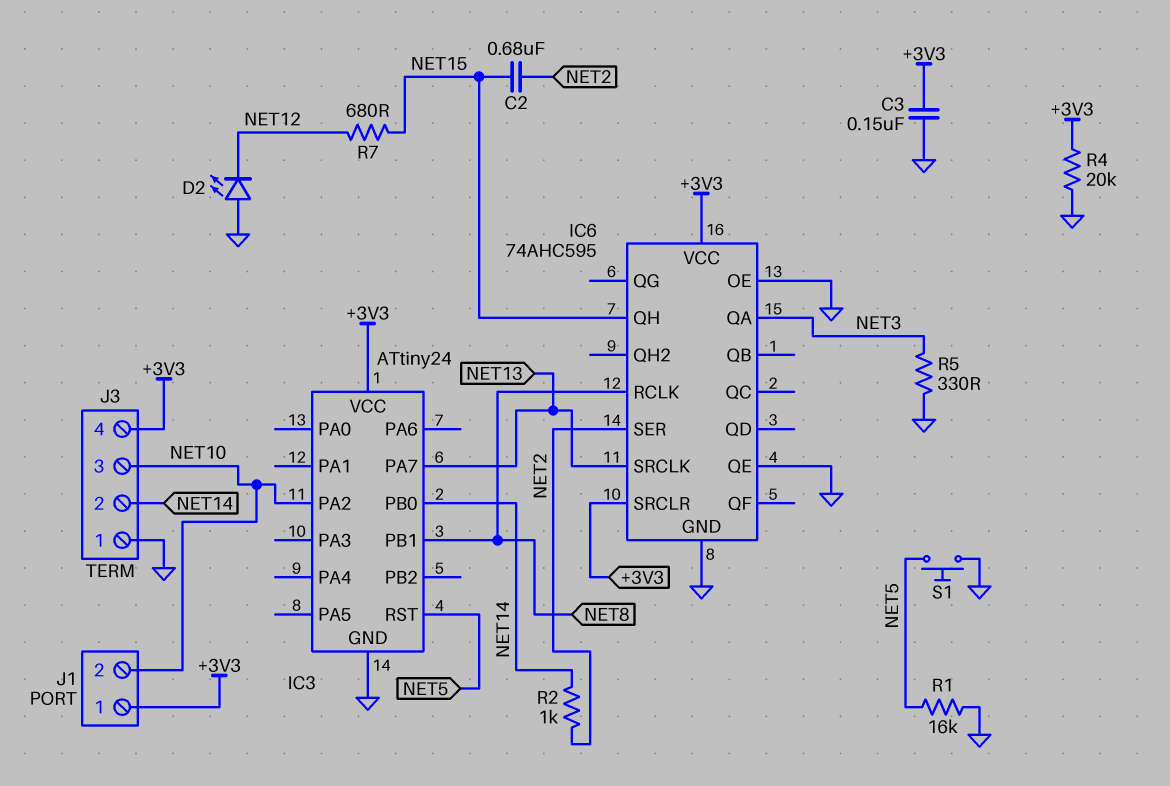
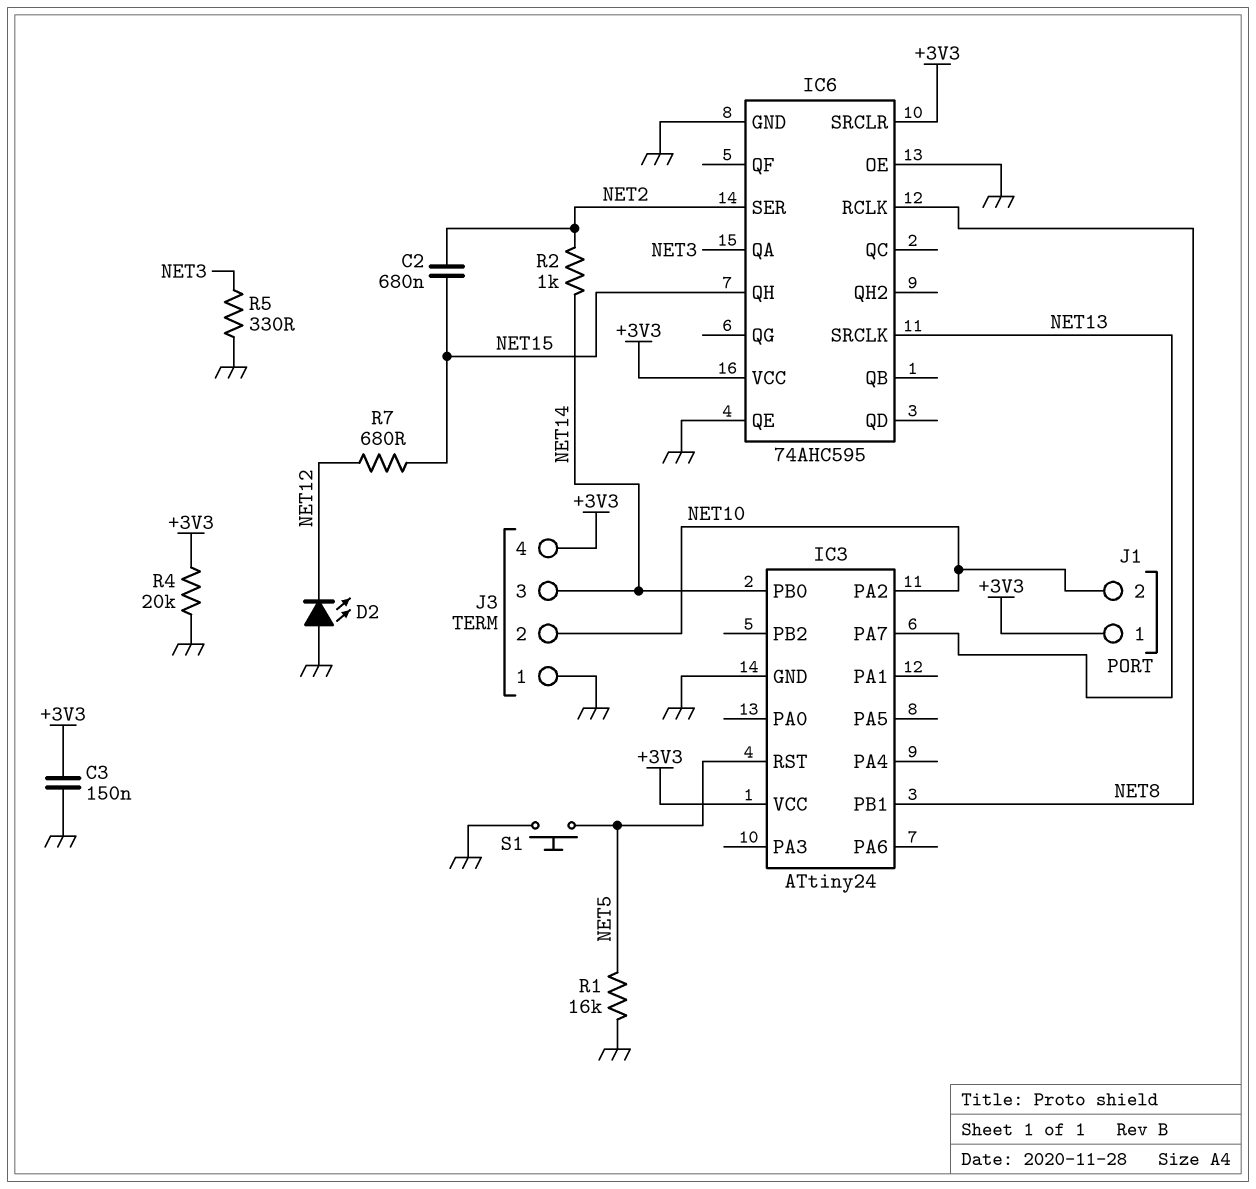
J3 pin 2: NET14 -> NET10
J3 pin 3: NET10 -> NET14

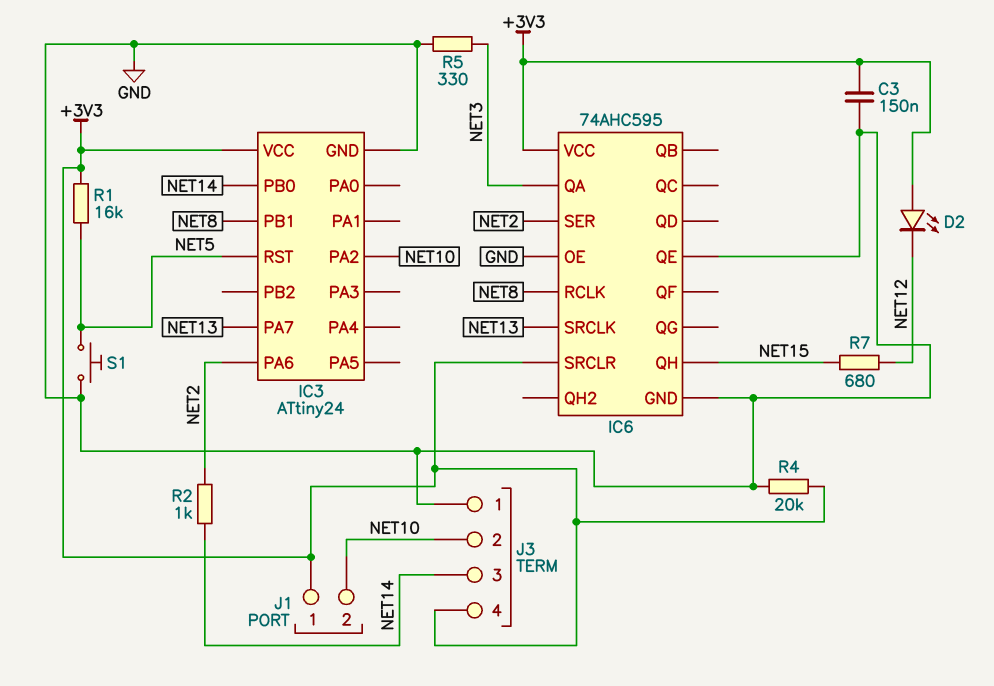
C2: 680nF (NET2, NET15) -> none
D2: LED (A GND, K NET12) -> LED (A +3V3, K NET12)
IC3 pin PA6: none -> NET2
R1: 16k (GND, NET5) -> 16k (+3V3, NET5)

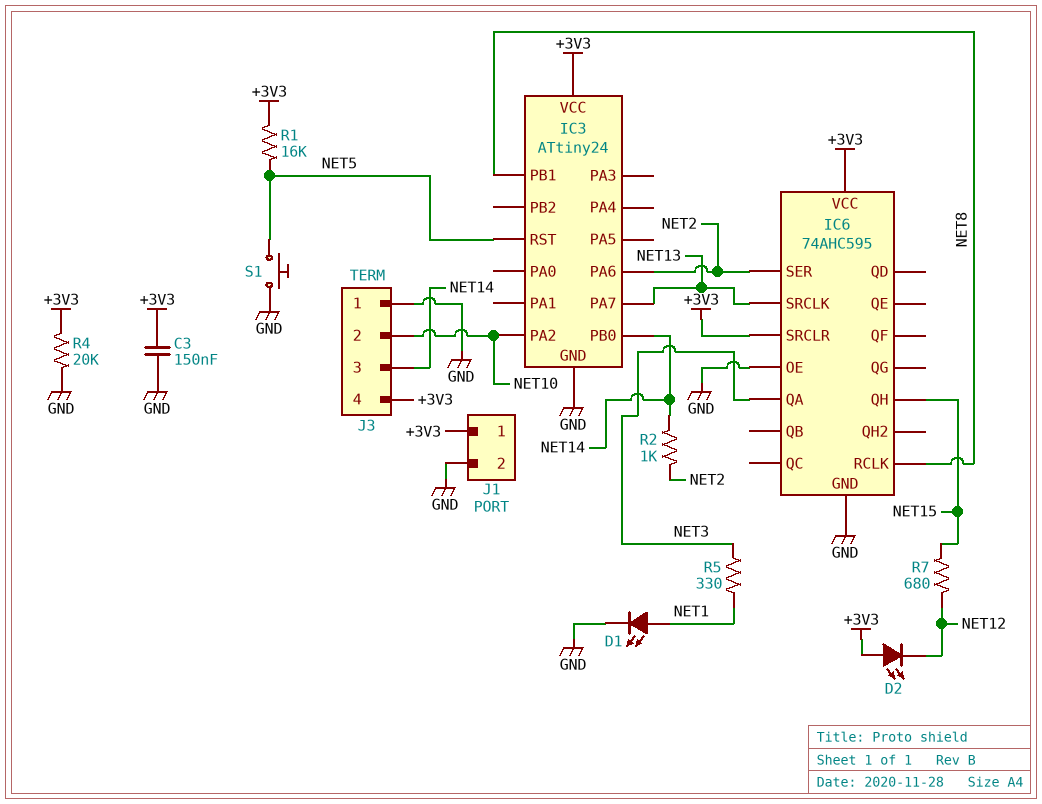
D1: none -> LED (A NET1, K GND)
IC6 pin QE: GND -> none
J1 pin 2: NET10 -> GND
R5: 330 (GND, NET3) -> 330 (NET1, NET3)

